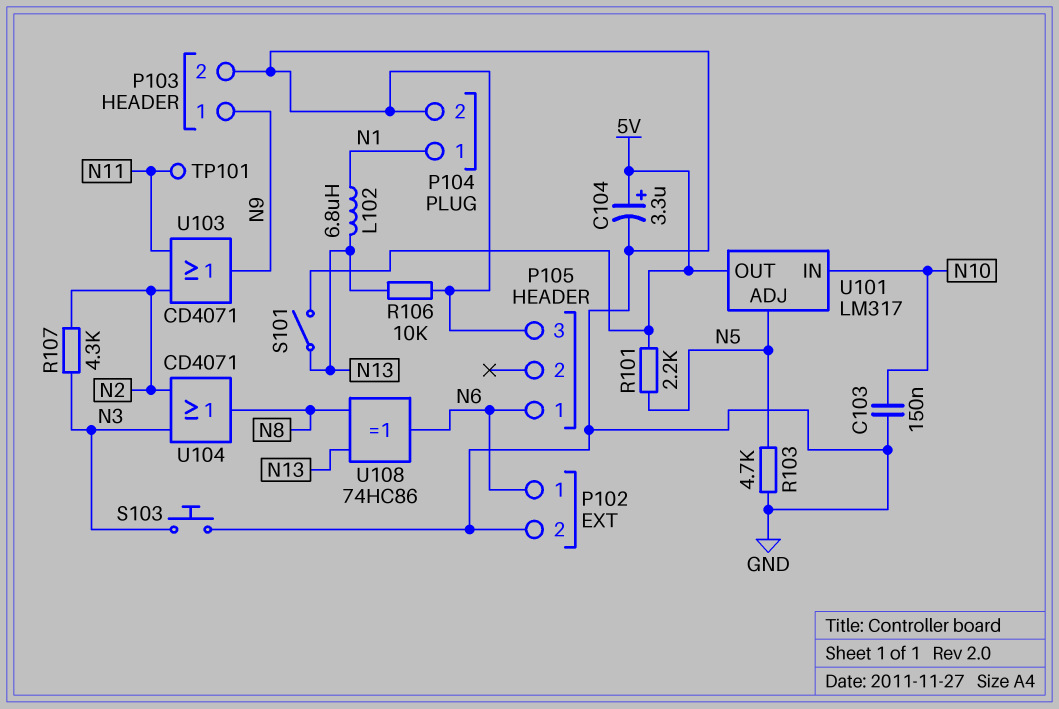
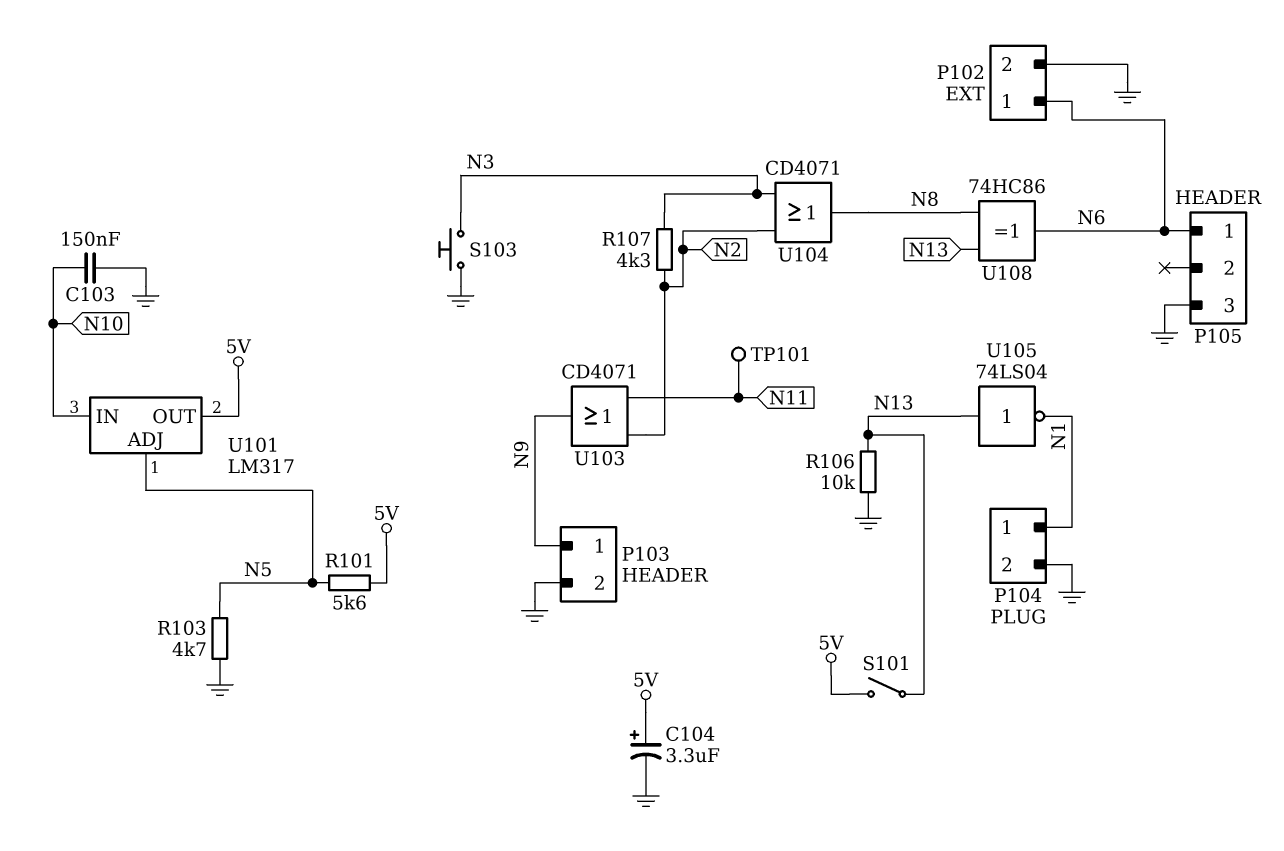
L102: 6.8uH (N1, N13) -> none
R101: 2.2k (5V, N5) -> 5.6k (5V, N5)
U105: none -> NOT 74LS04 (in N13, out N1)

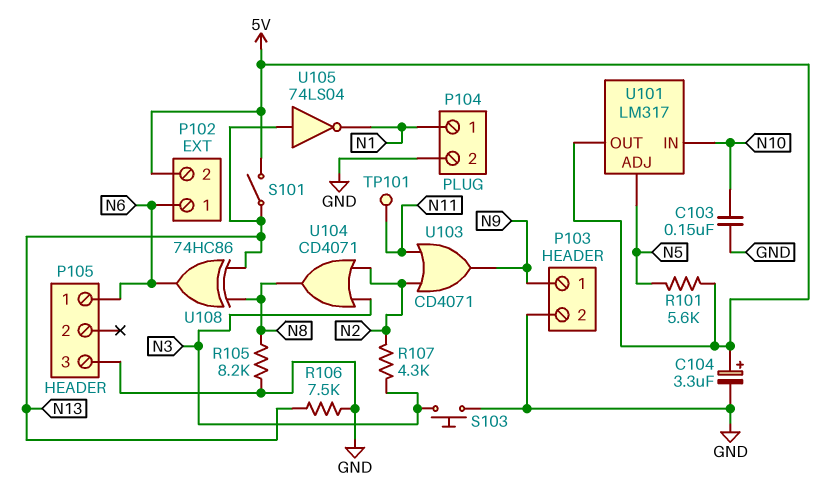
P102 pin 2: GND -> 5V
R103: 4.7k (GND, N5) -> none
R105: none -> 8.2k (GND, N8)
R106: 10k (GND, N13) -> 7.5k (GND, N13)

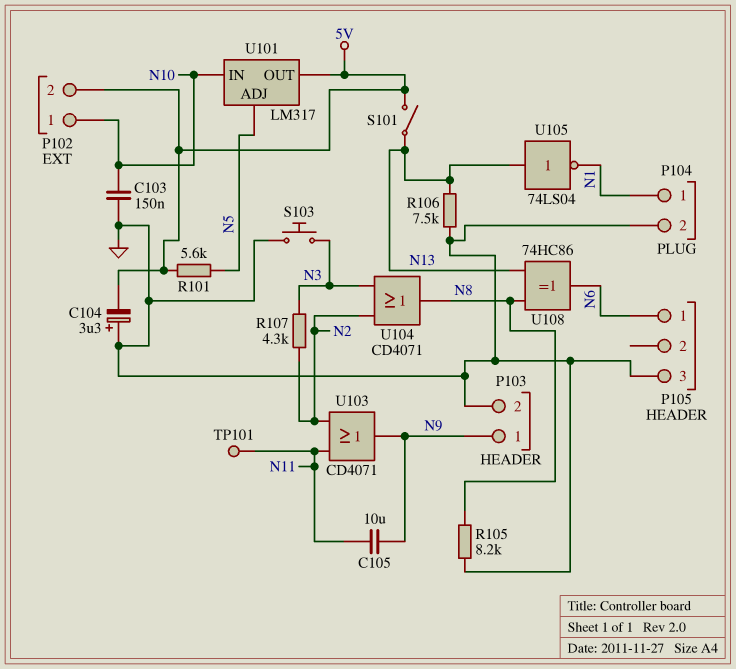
C104: 3.3uF (plus 5V, minus GND) -> 3.3uF (plus GND, minus 5V)
C105: none -> 10uF (N9, N11)
P102 pin 1: N6 -> N10

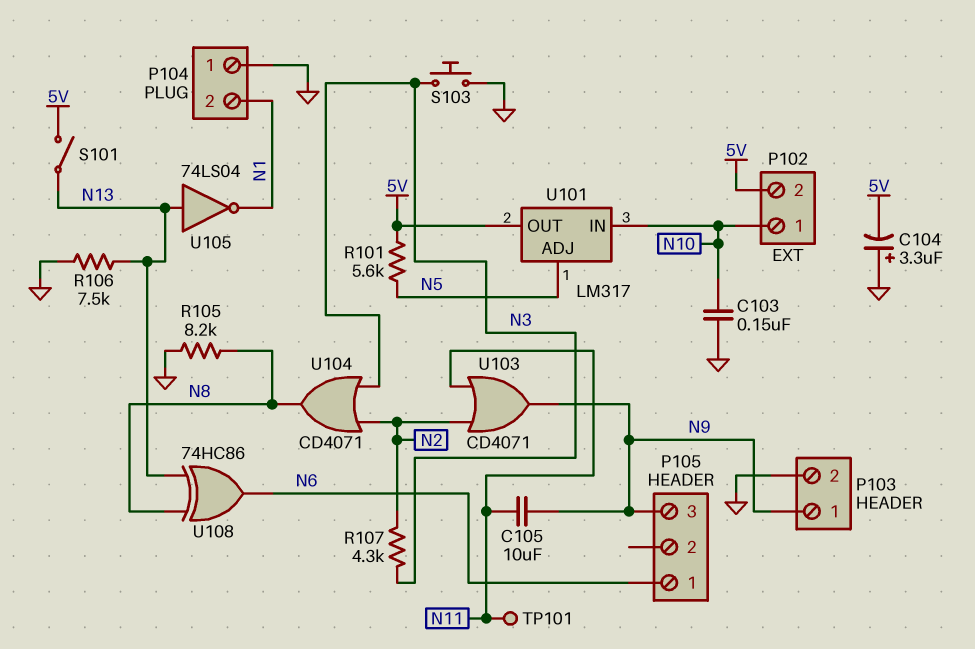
P104 pin 1: N1 -> GND
P104 pin 2: GND -> N1
P105 pin 3: GND -> N9

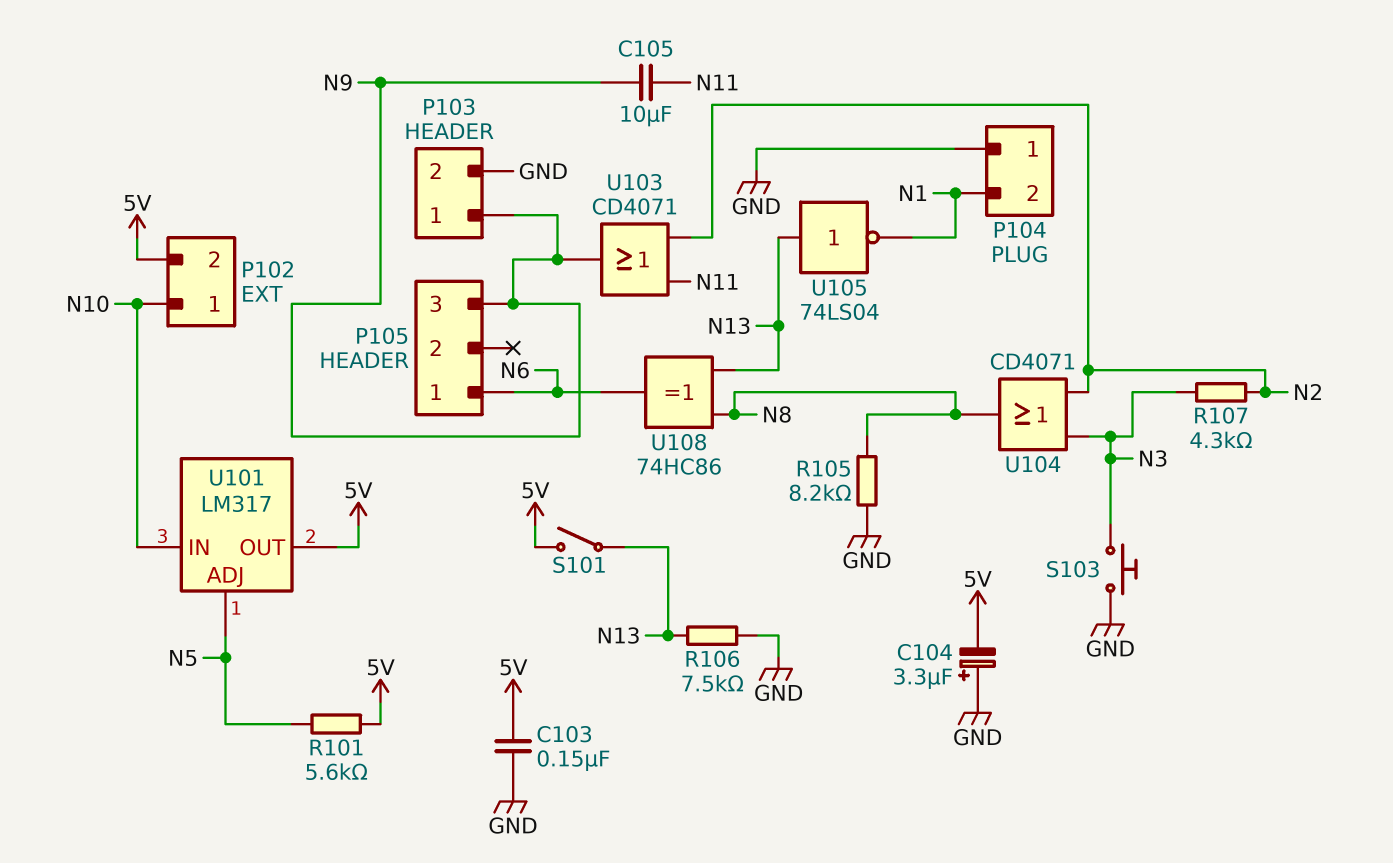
C103: 150nF (GND, N10) -> 150nF (5V, GND)
TP101: test point (N11) -> none

